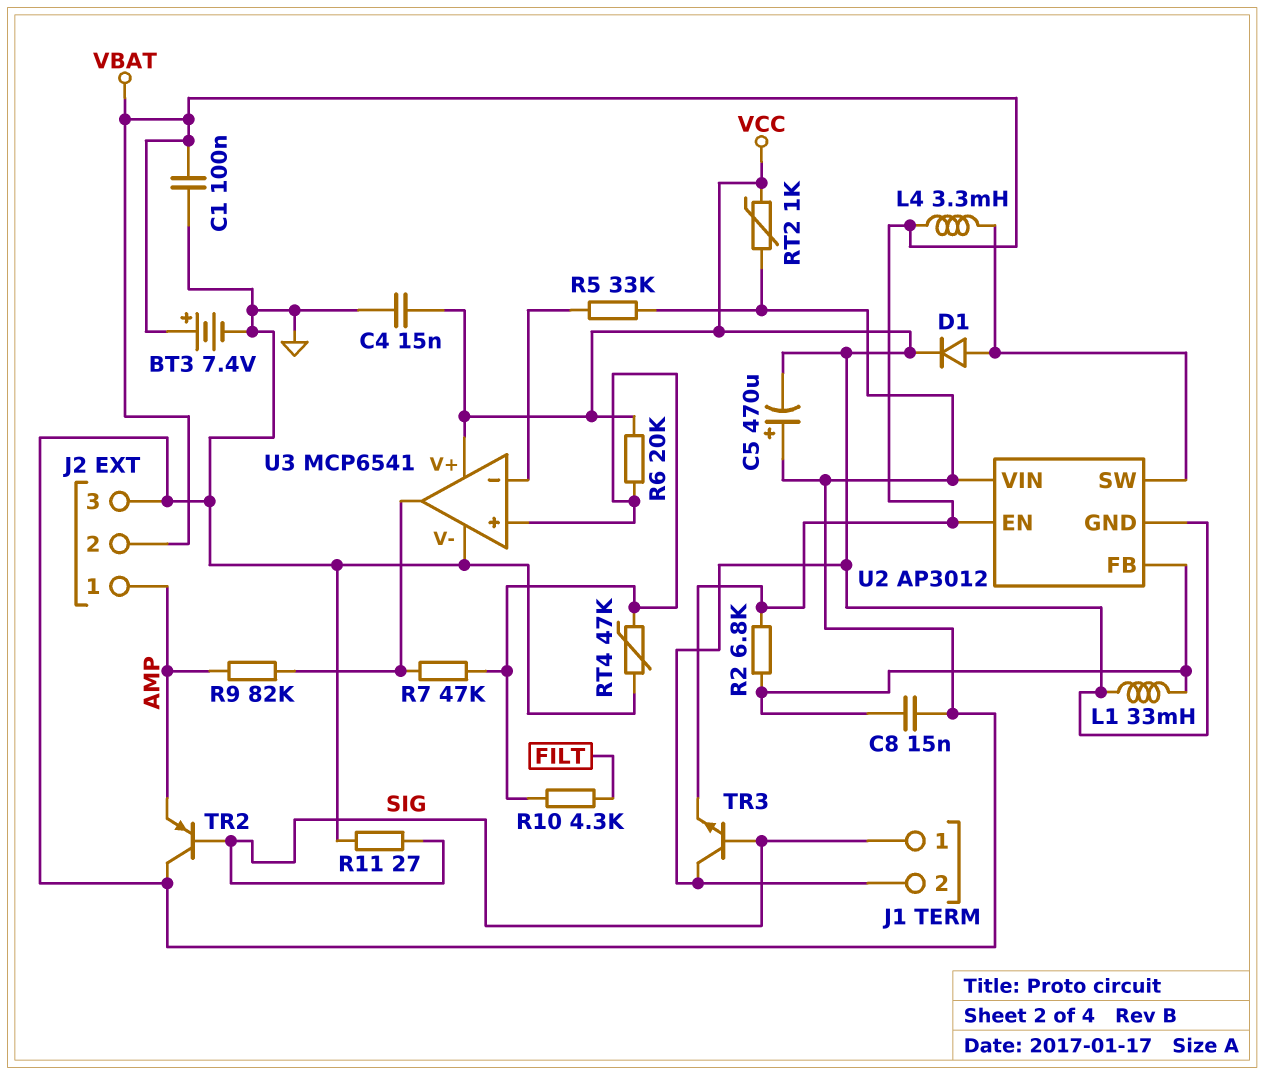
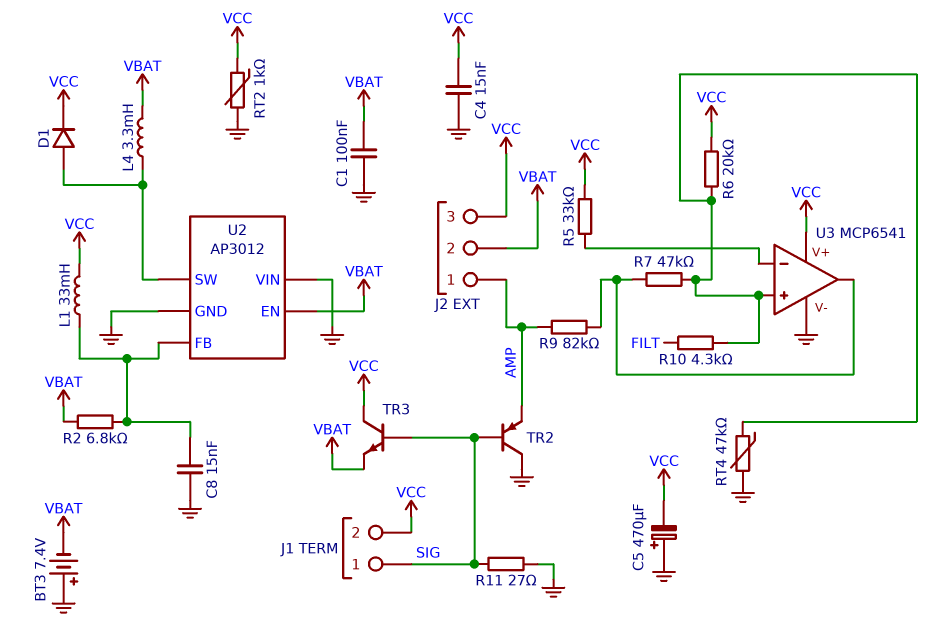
BT3: 7.4V (plus VBAT, minus GND) -> 7.4V (plus GND, minus VBAT)
J2 pin 3: GND -> VCC
R5: 33k (GND, U3/in-) -> 33k (U3/in-, VCC)
U2 pin GND: VCC -> GND

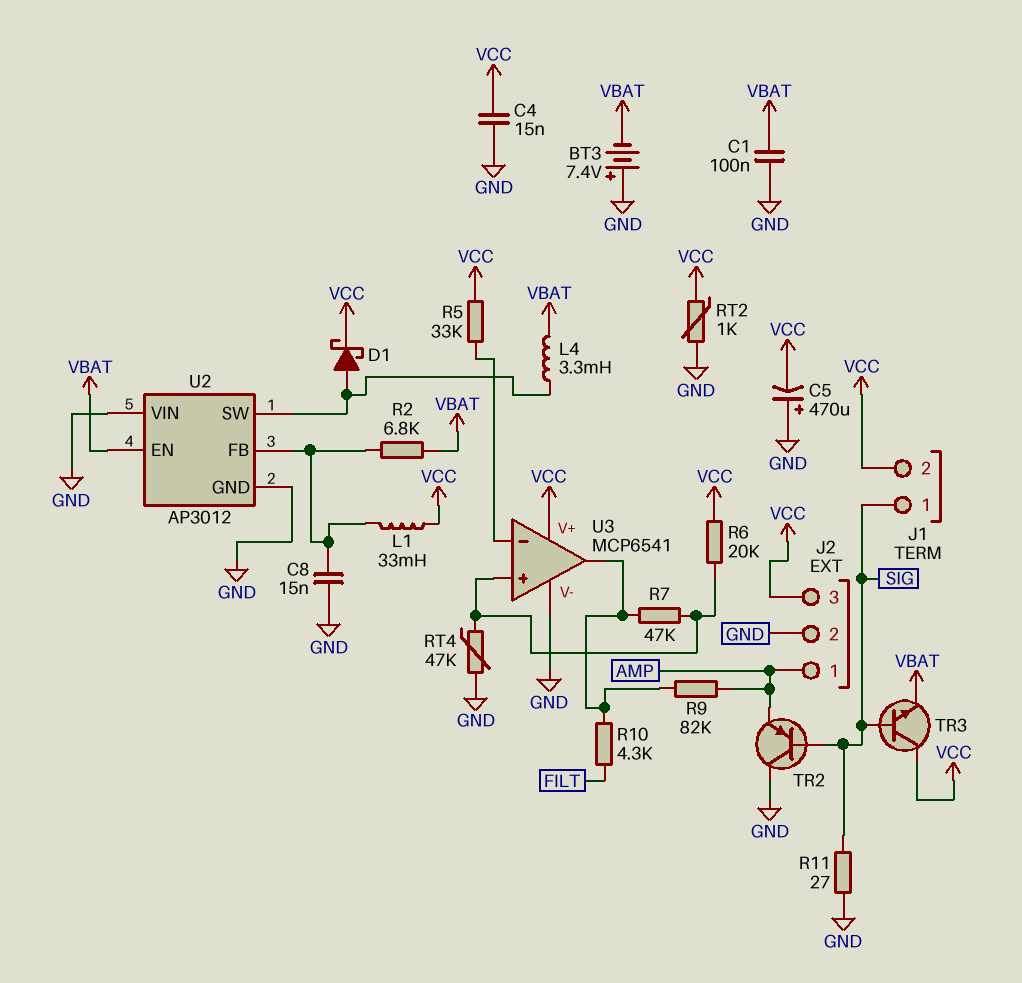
D1: diode (A U2/SW, K VCC) -> schottky (A U2/SW, K VCC)
J2 pin 2: VBAT -> GND
R10: 4.3k (FILT, U3/in+) -> 4.3k (FILT, U3/out)

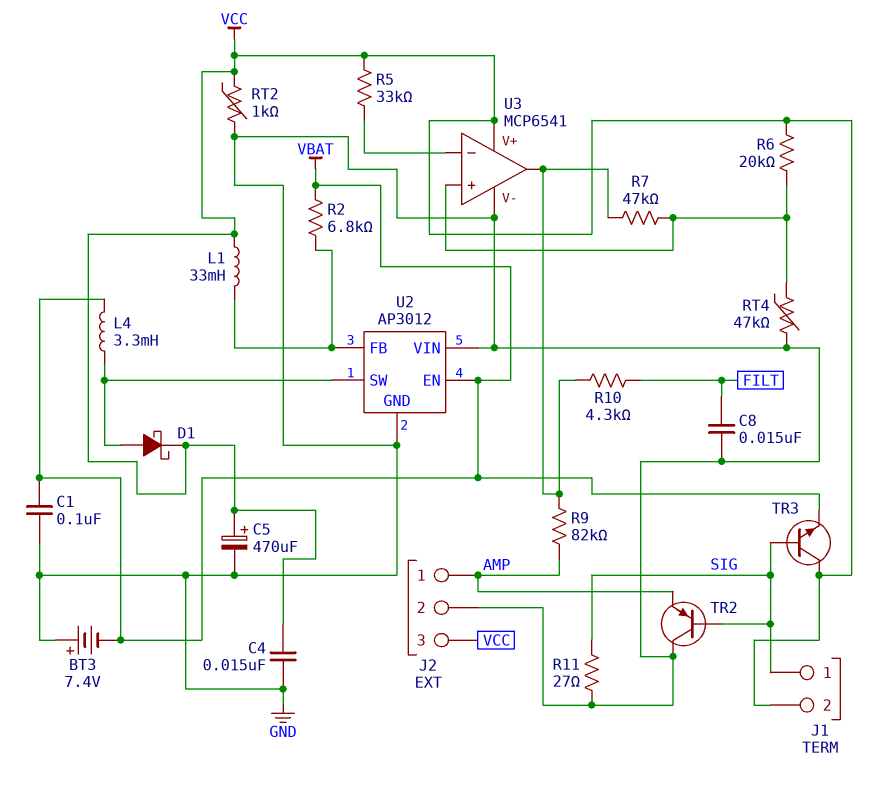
C5: 470uF (plus GND, minus VCC) -> 470uF (plus VCC, minus GND)
C8: 15nF (GND, U2/FB) -> 15nF (FILT, GND)

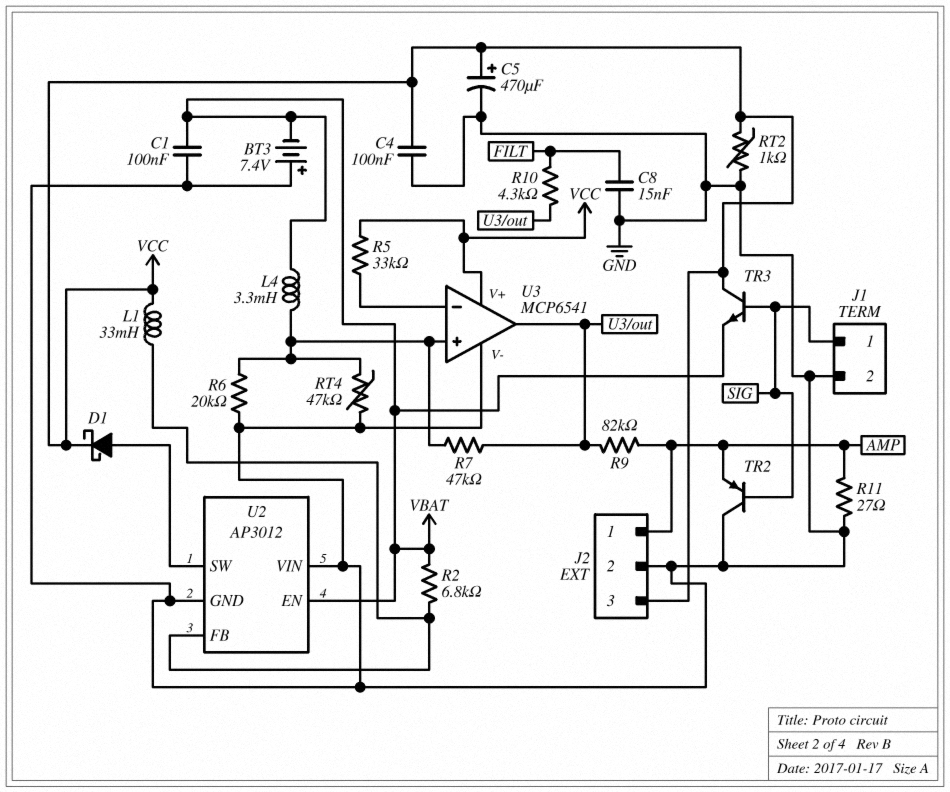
C4: 15nF (GND, VCC) -> 100nF (GND, VCC)
J1 pin 2: VCC -> GND
L4: 3.3mH (U2/SW, VBAT) -> 3.3mH (U3/in+, VBAT)
R6: 20k (U3/in+, VCC) -> 20k (GND, U3/in+)
R11: 27 (GND, SIG) -> 27 (AMP, GND)

